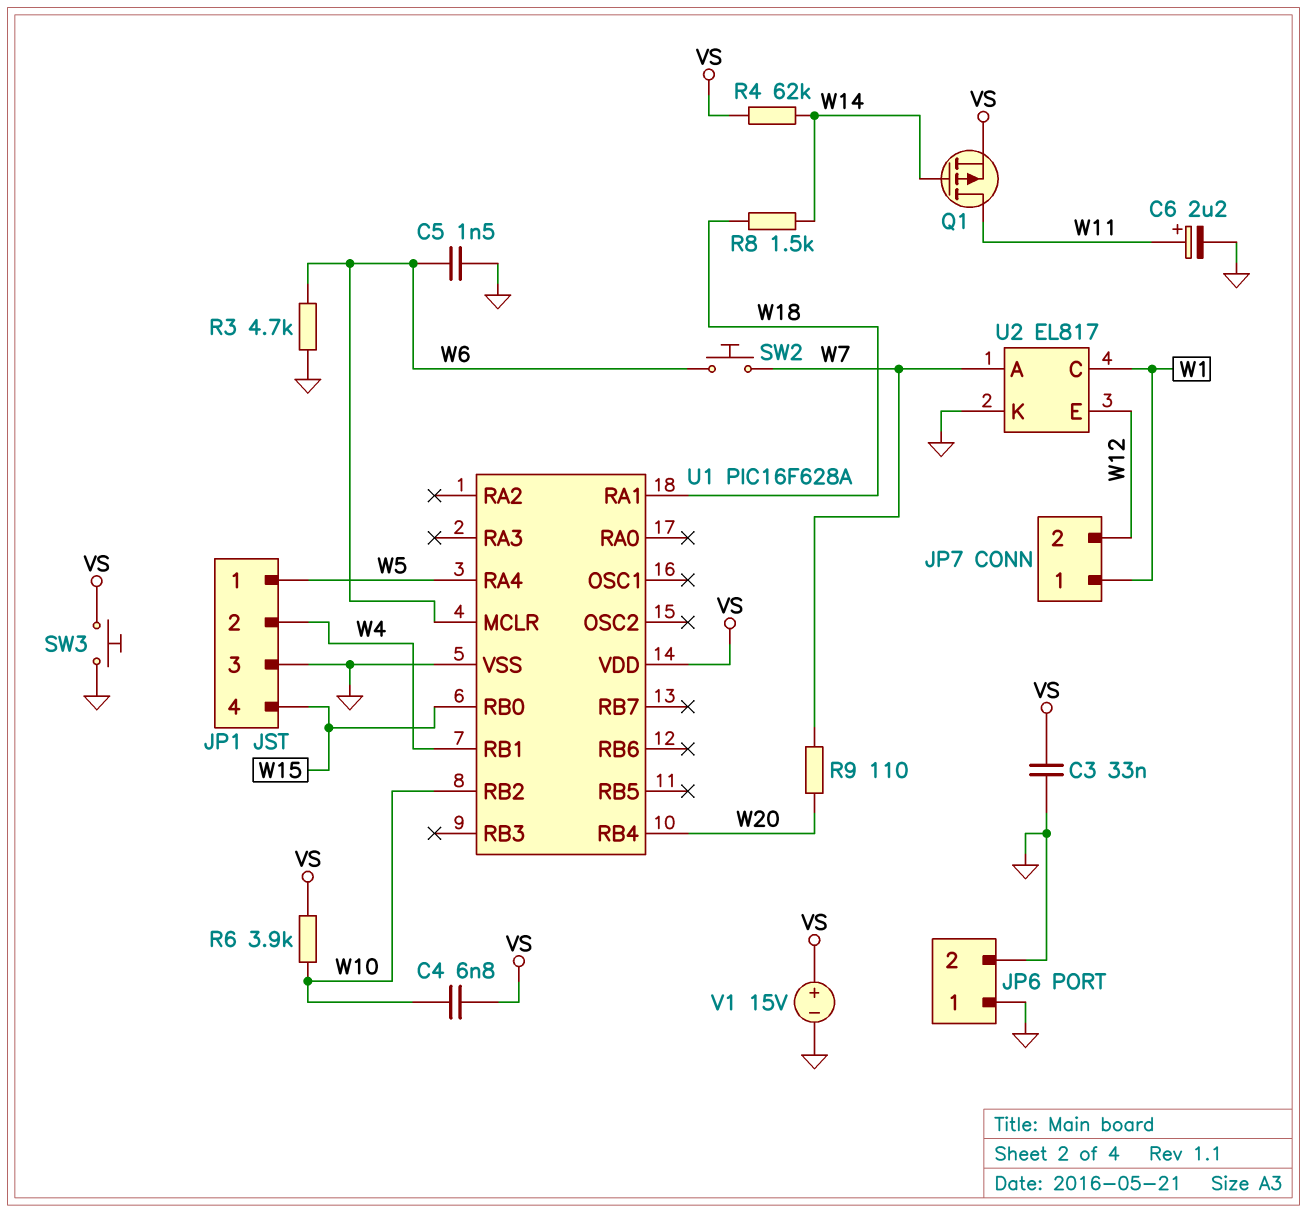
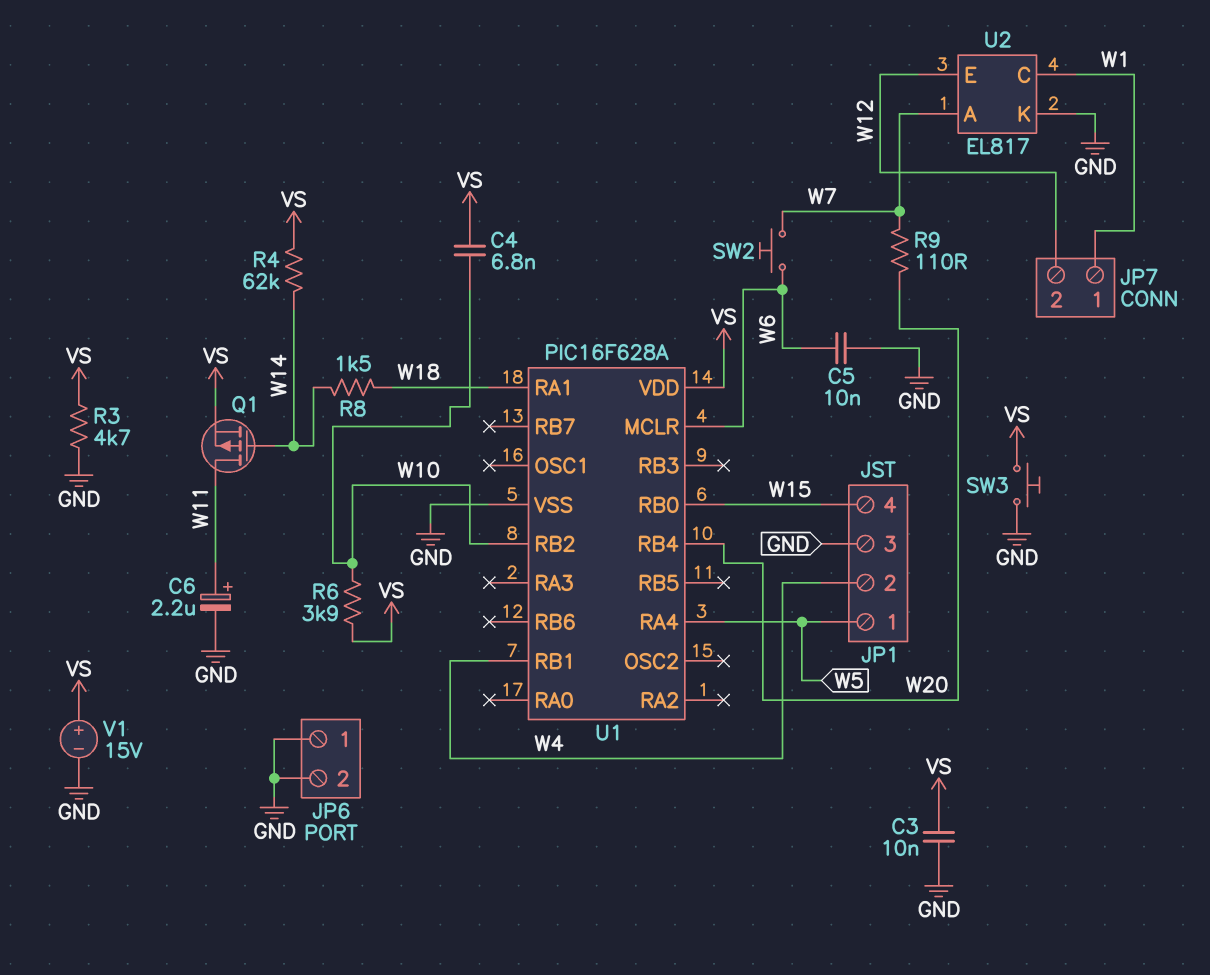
C3: 33nF (GND, VS) -> 10nF (GND, VS)
C5: 1.5nF (GND, W6) -> 10nF (GND, W6)
R3: 4.7k (GND, W6) -> 4.7k (GND, VS)

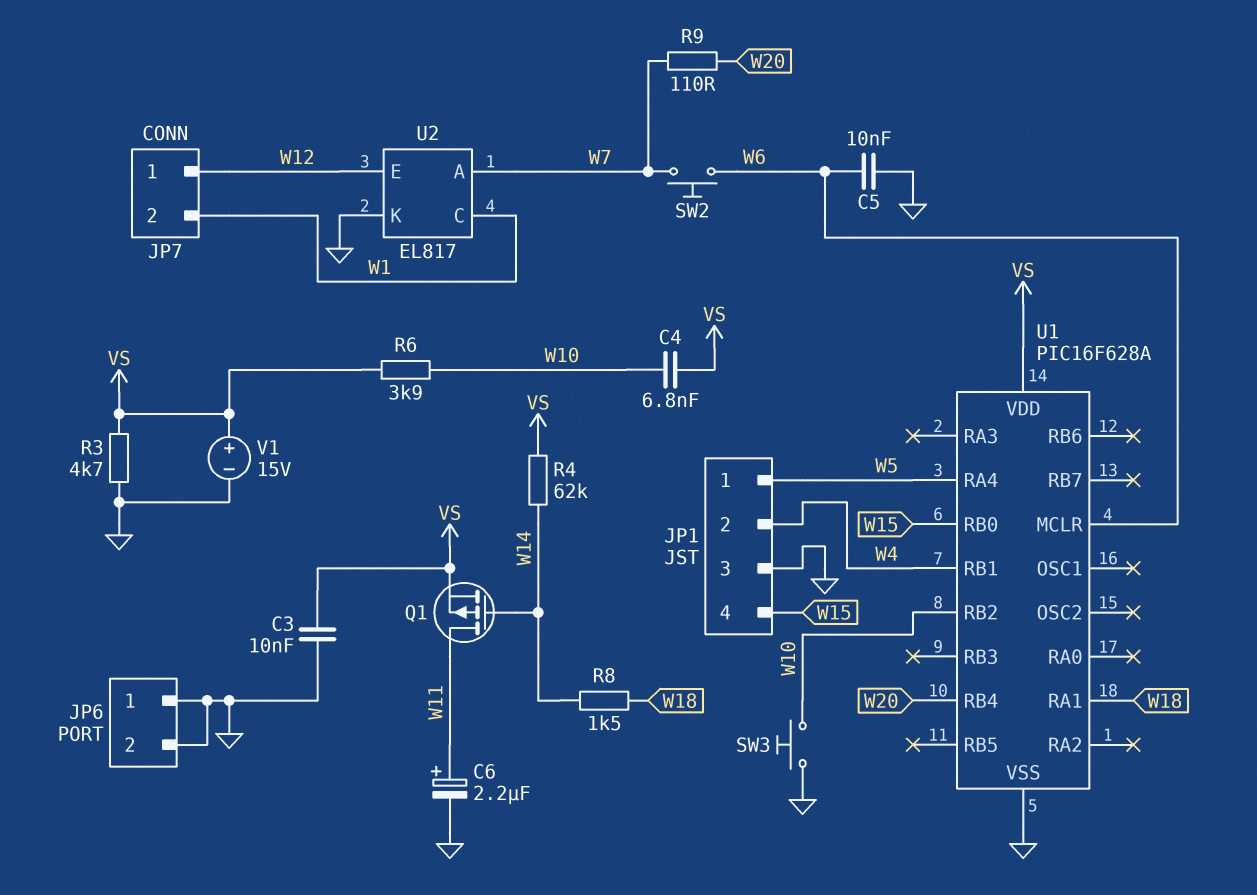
JP7 pin 1: W1 -> W12
JP7 pin 2: W12 -> W1
SW3: button (GND, VS) -> button (GND, W10)

